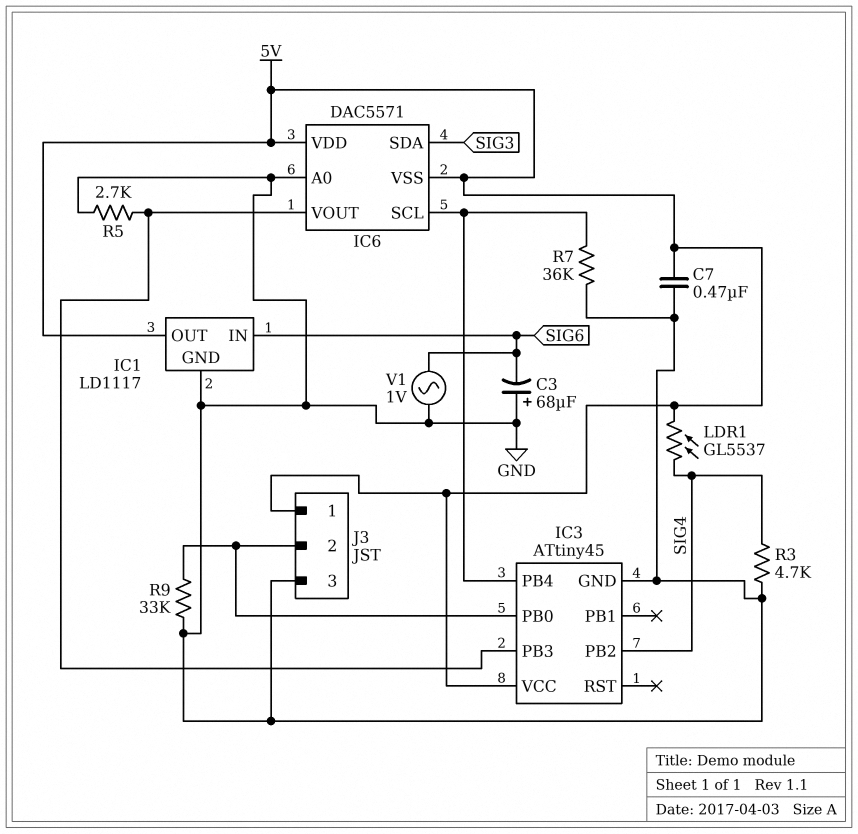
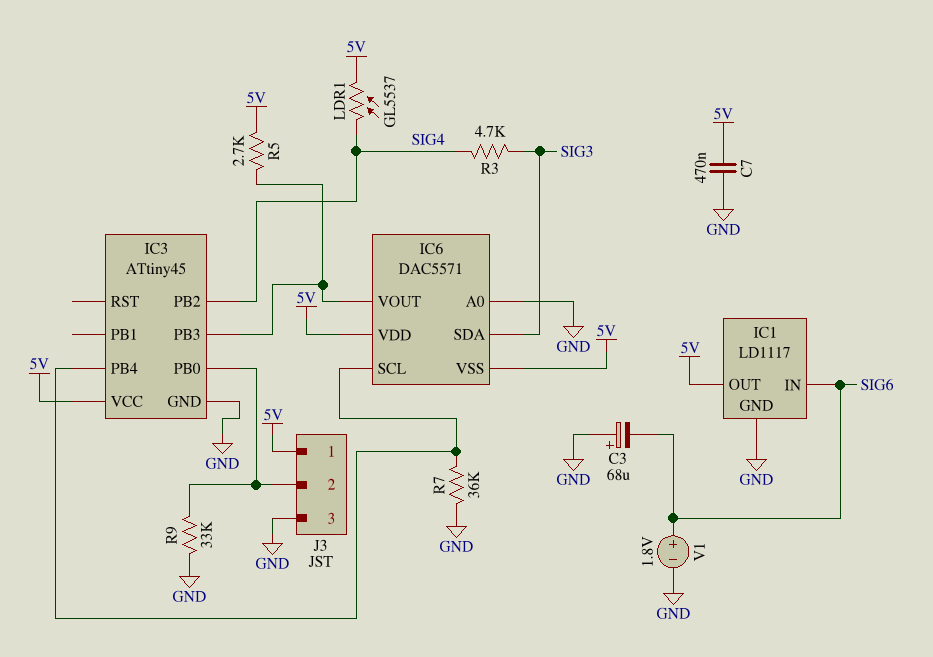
R3: 4.7k (GND, SIG4) -> 4.7k (SIG3, SIG4)
R5: 2.7k (GND, IC3/PB3) -> 2.7k (5V, IC3/PB3)
V1: AC 1V (GND, SIG6) -> 1.8V (plus SIG6, minus GND)

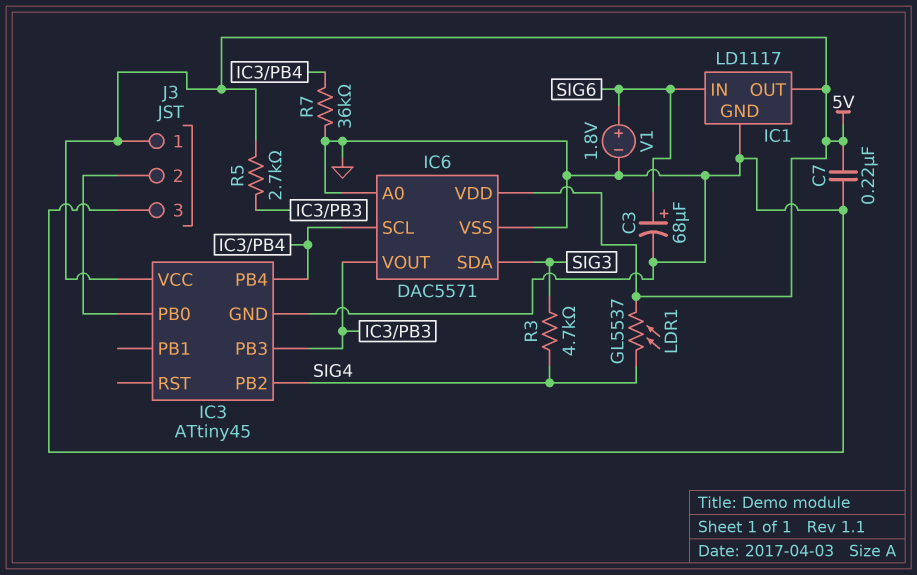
C3: 68uF (plus GND, minus SIG6) -> 68uF (plus SIG6, minus GND)
C7: 470nF (5V, GND) -> 220nF (5V, GND)
IC6 pin VSS: 5V -> GND
R9: 33k (GND, IC3/PB0) -> none

